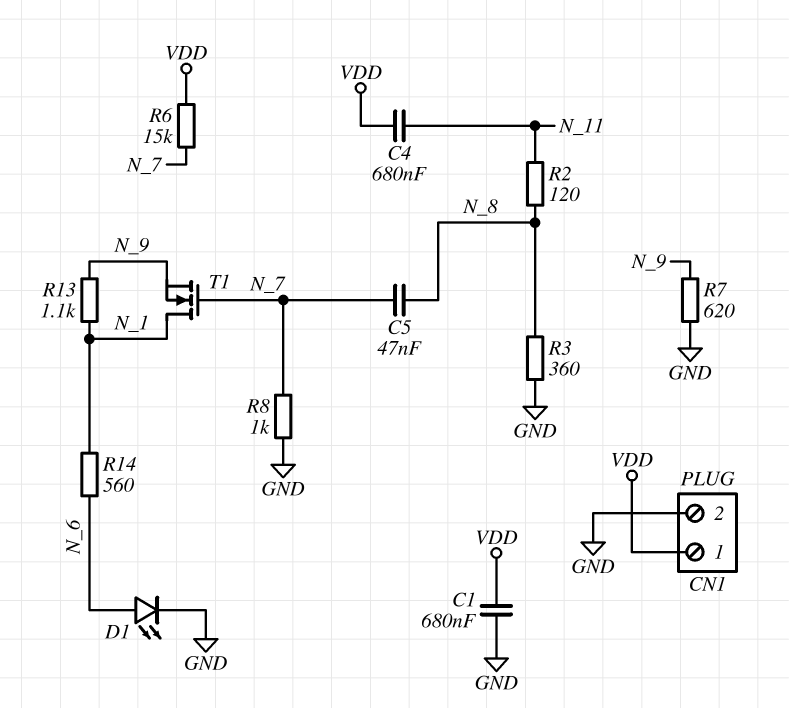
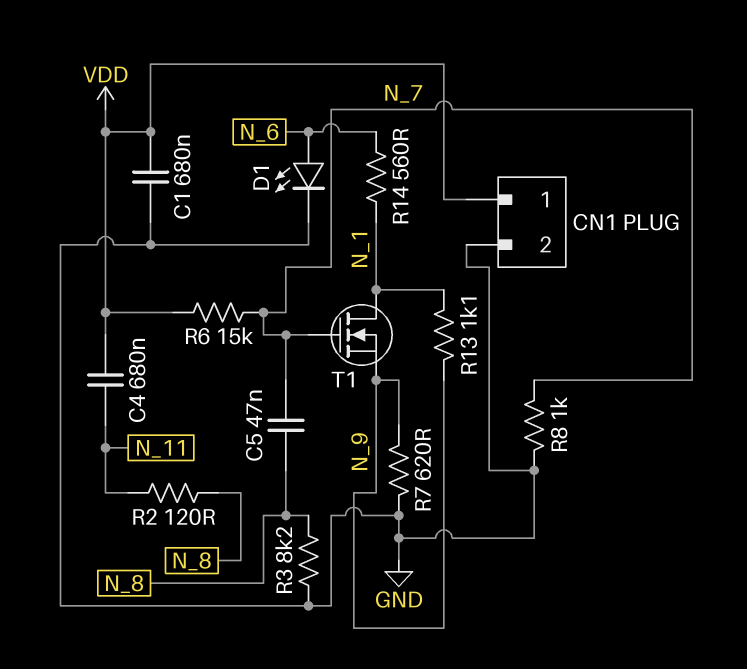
R3: 360 (GND, N_8) -> 8.2k (GND, N_8)

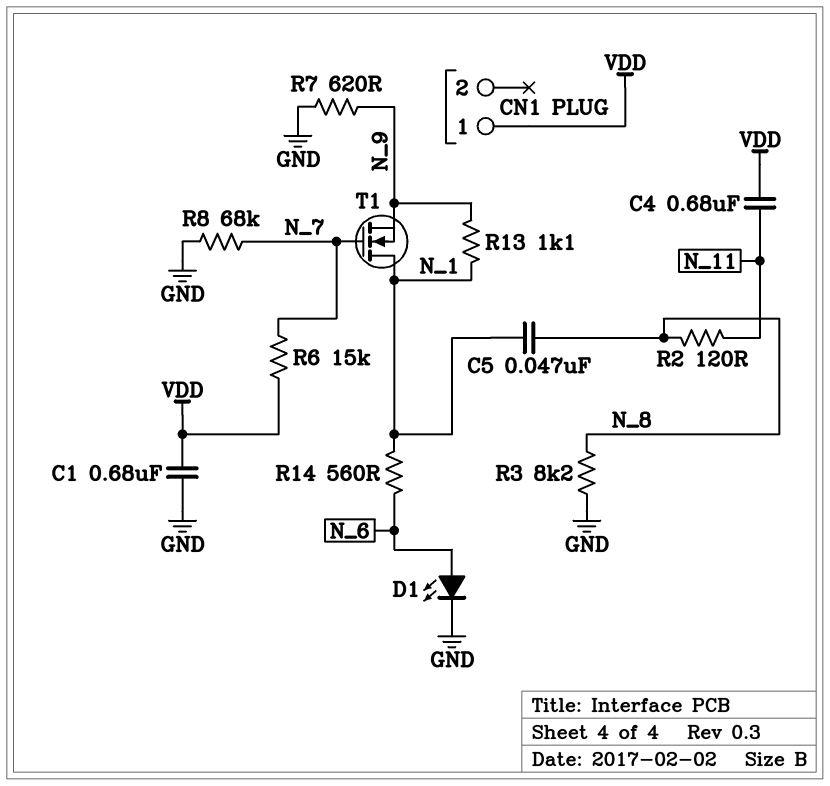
C5: 47nF (N_7, N_8) -> 47nF (N_1, N_8)
CN1 pin 2: GND -> none
R8: 1k (GND, N_7) -> 68k (GND, N_7)

